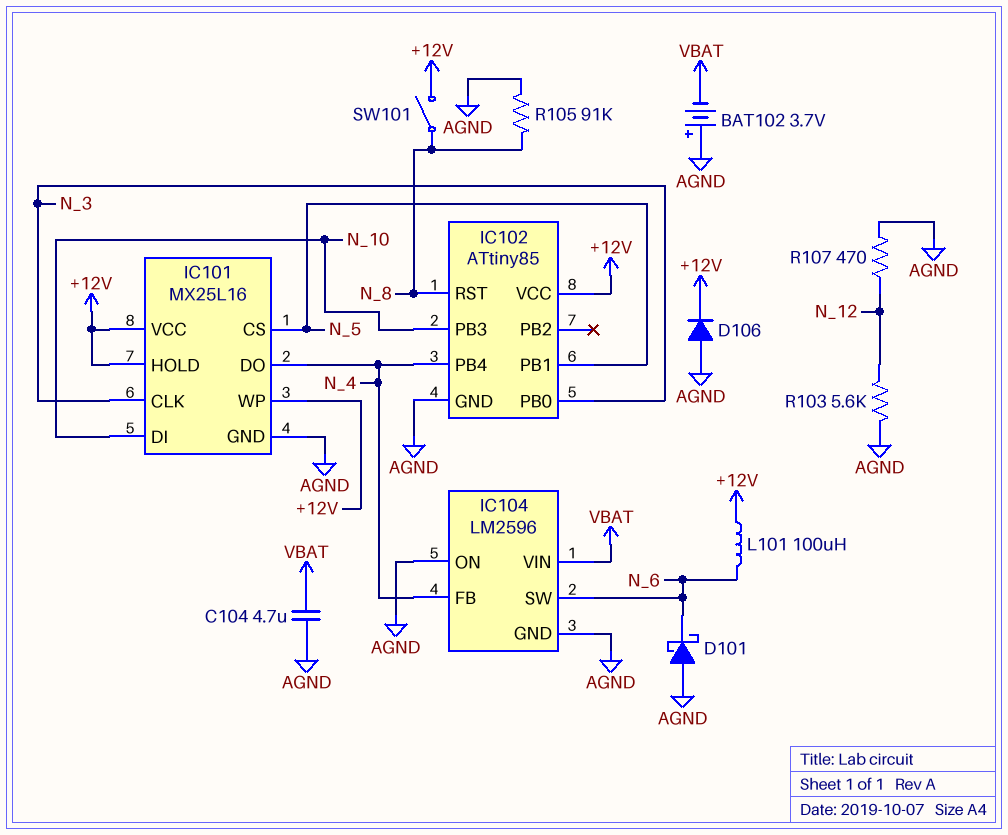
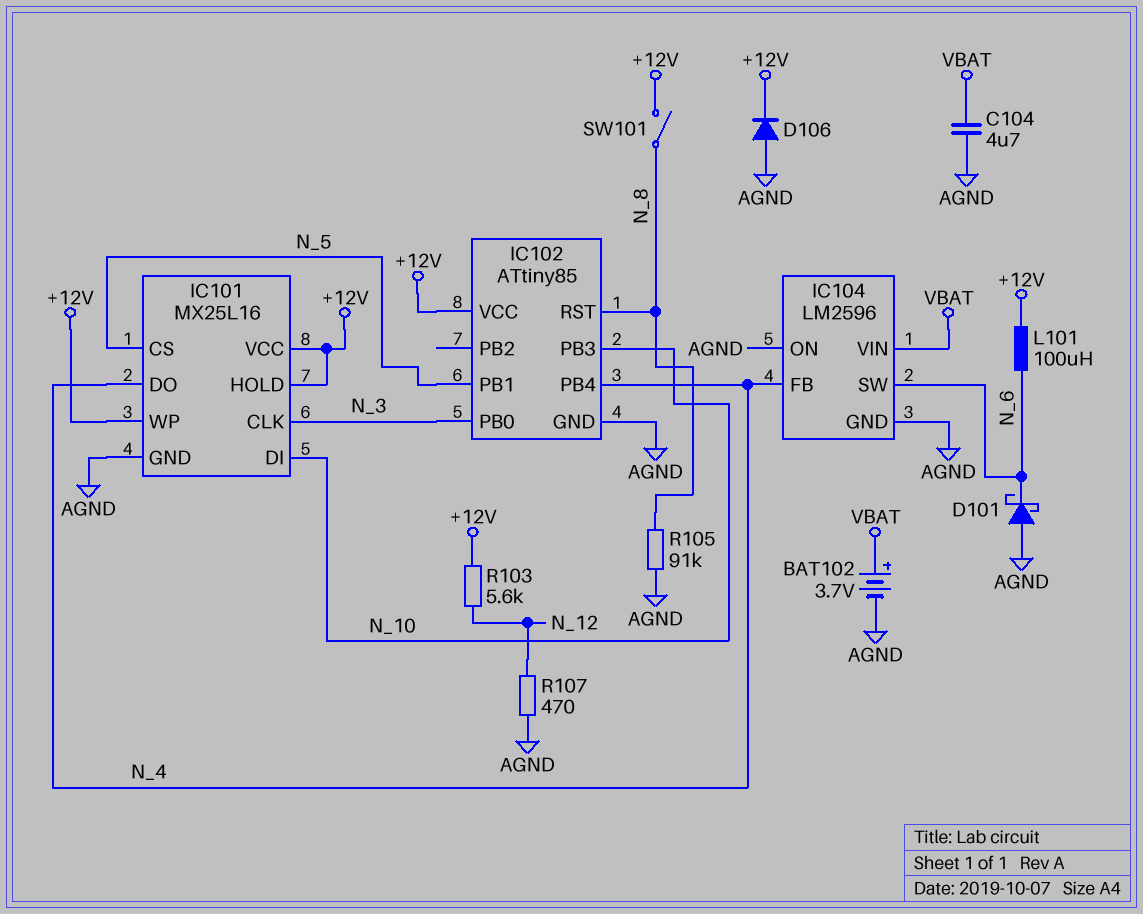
BAT102: 3.7V (plus AGND, minus VBAT) -> 3.7V (plus VBAT, minus AGND)
R103: 5.6k (AGND, N_12) -> 5.6k (+12V, N_12)

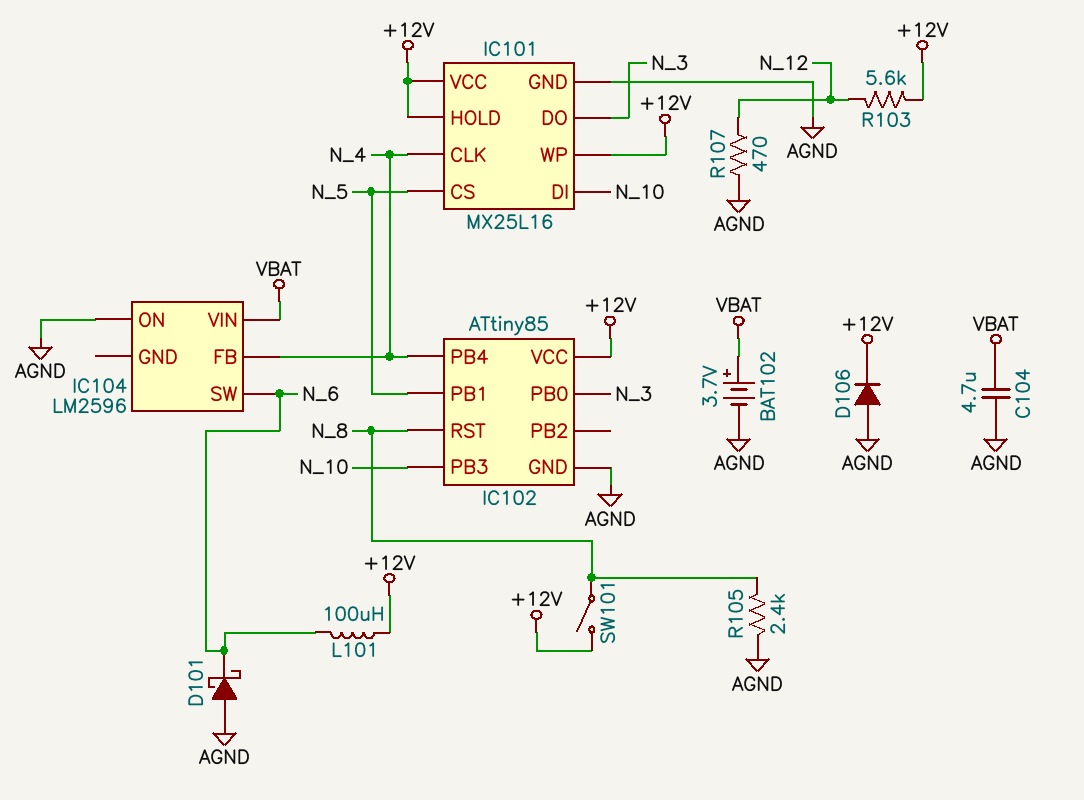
IC101 pin CLK: N_3 -> N_4
IC101 pin DO: N_4 -> N_3
IC104 pin GND: AGND -> none
R105: 91k (AGND, N_8) -> 2.4k (AGND, N_8)

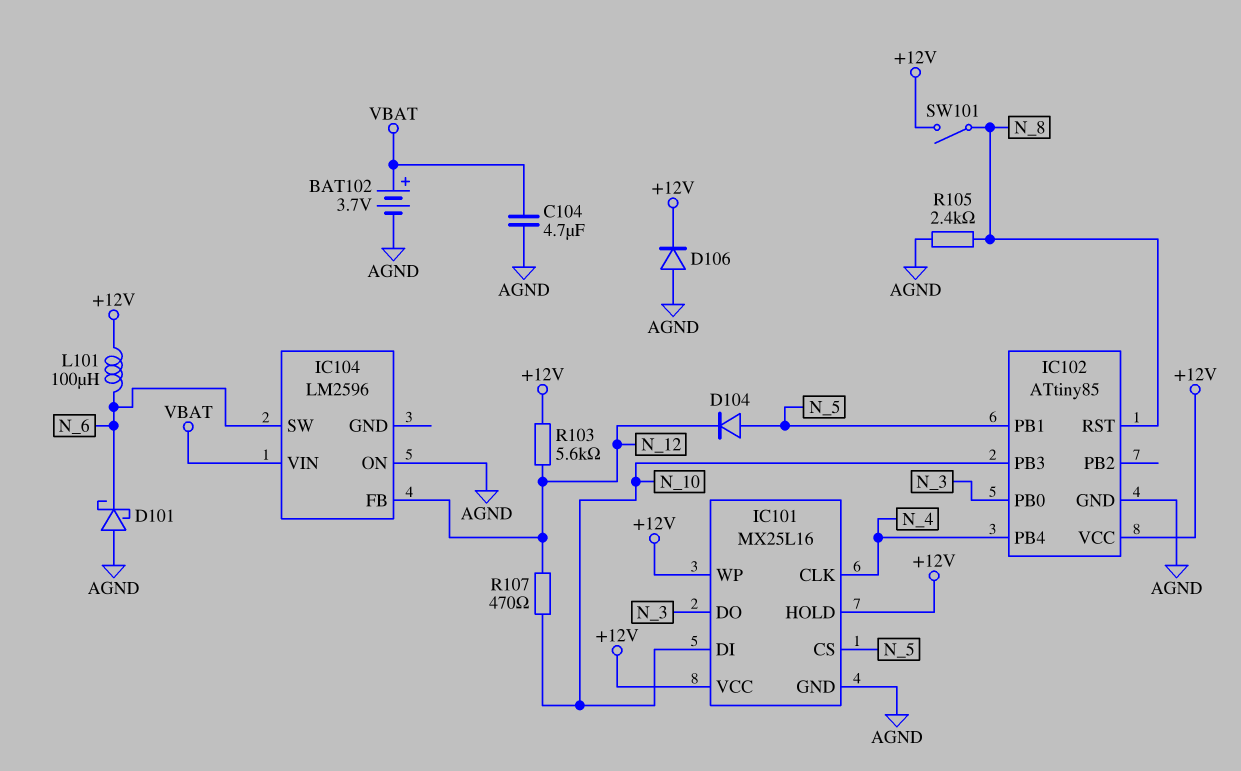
D104: none -> diode (A N_5, K N_12)
IC104 pin FB: N_4 -> N_12
R107: 470 (AGND, N_12) -> 470 (N_10, N_12)

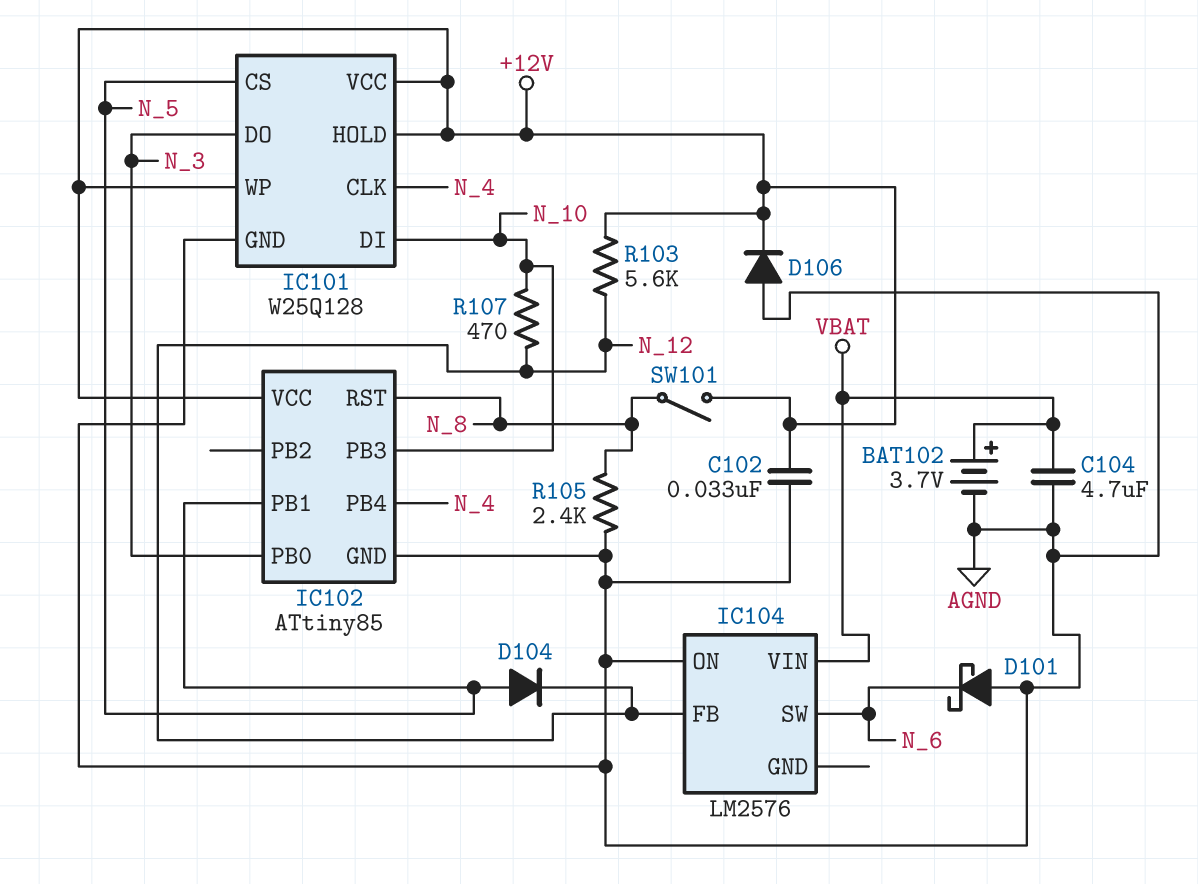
C102: none -> 33nF (+12V, AGND)
IC101: MX25L16 -> W25Q128
IC104: LM2596 -> LM2576
L101: 100uH (+12V, N_6) -> none

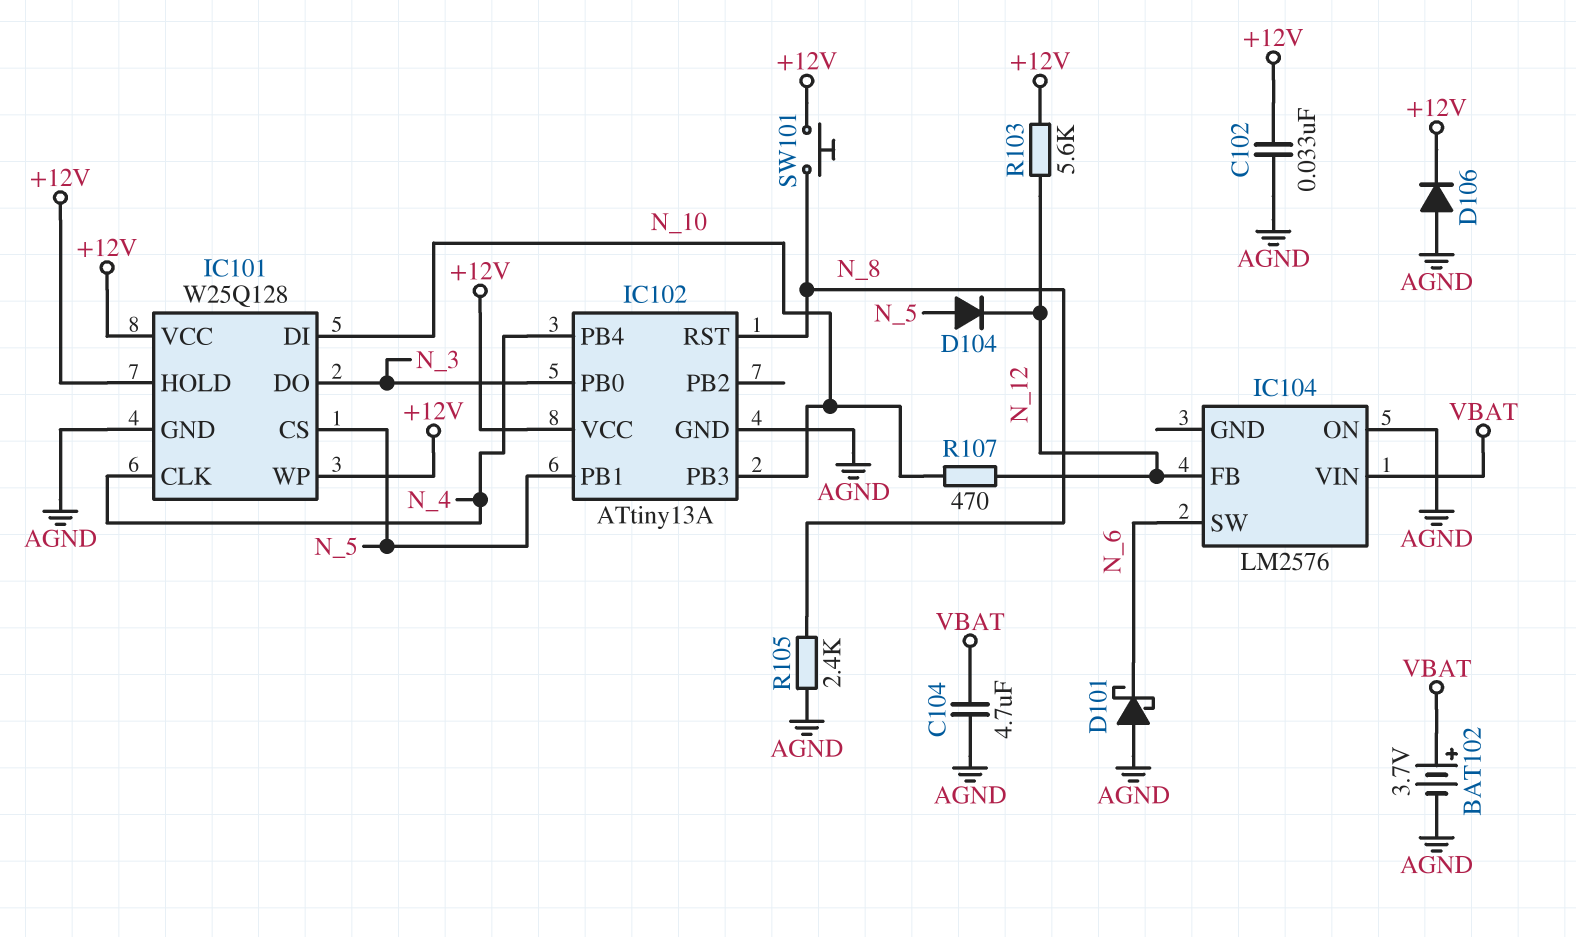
IC102: ATtiny85 -> ATtiny13A
SW101: switch (+12V, N_8) -> button (+12V, N_8)

